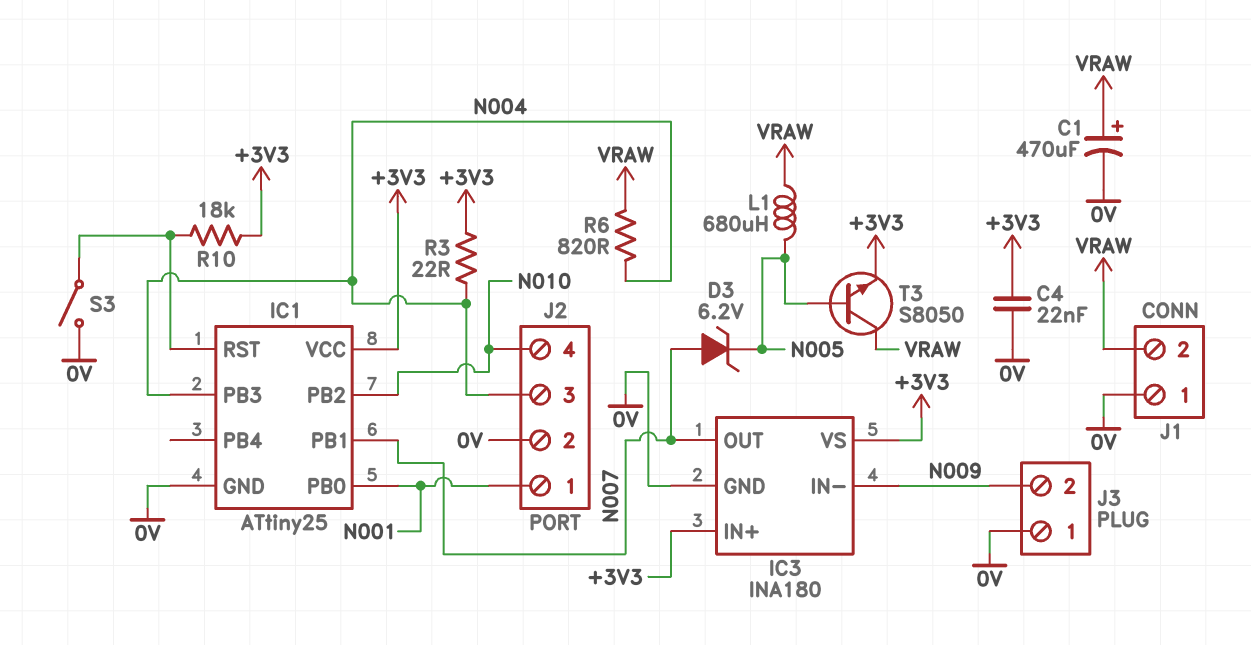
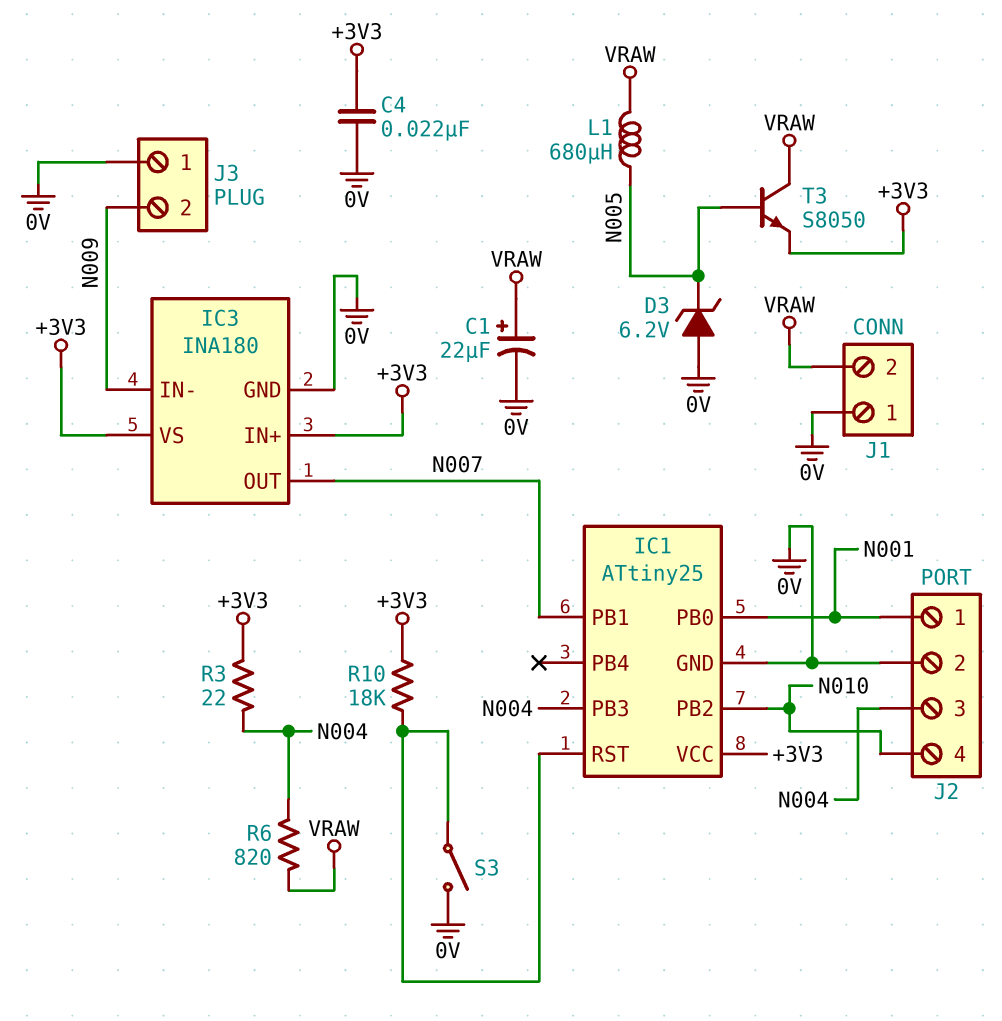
C1: 470uF (plus VRAW, minus 0V) -> 22uF (plus VRAW, minus 0V)
D3: zener 6.2V (A N007, K N005) -> zener 6.2V (A 0V, K N005)

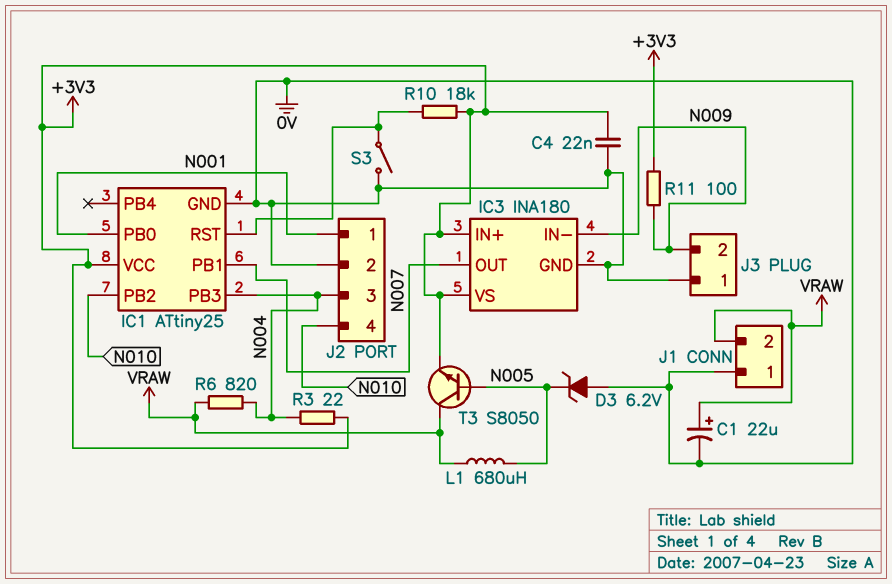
R11: none -> 100 (+3V3, N009)

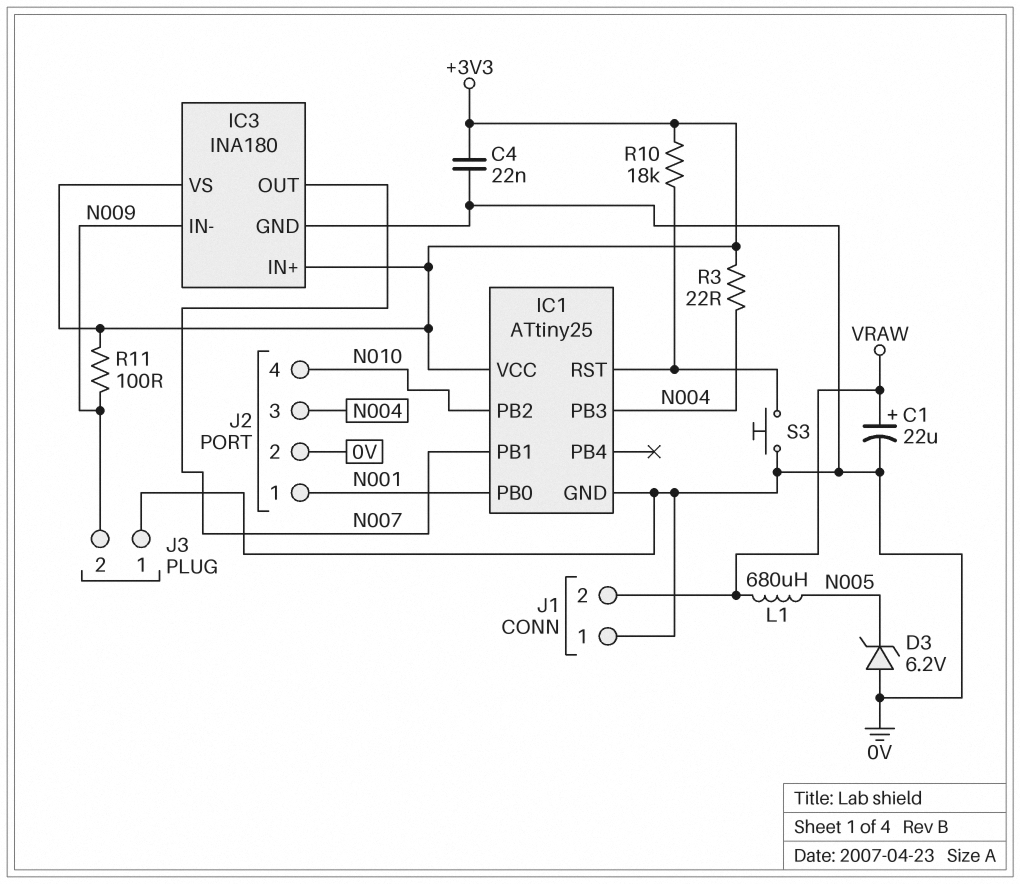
R6: 820 (N004, VRAW) -> none
S3: switch (0V, IC1/RST) -> button (0V, IC1/RST)
T3: NPN S8050 (B N005, C VRAW, E +3V3) -> none

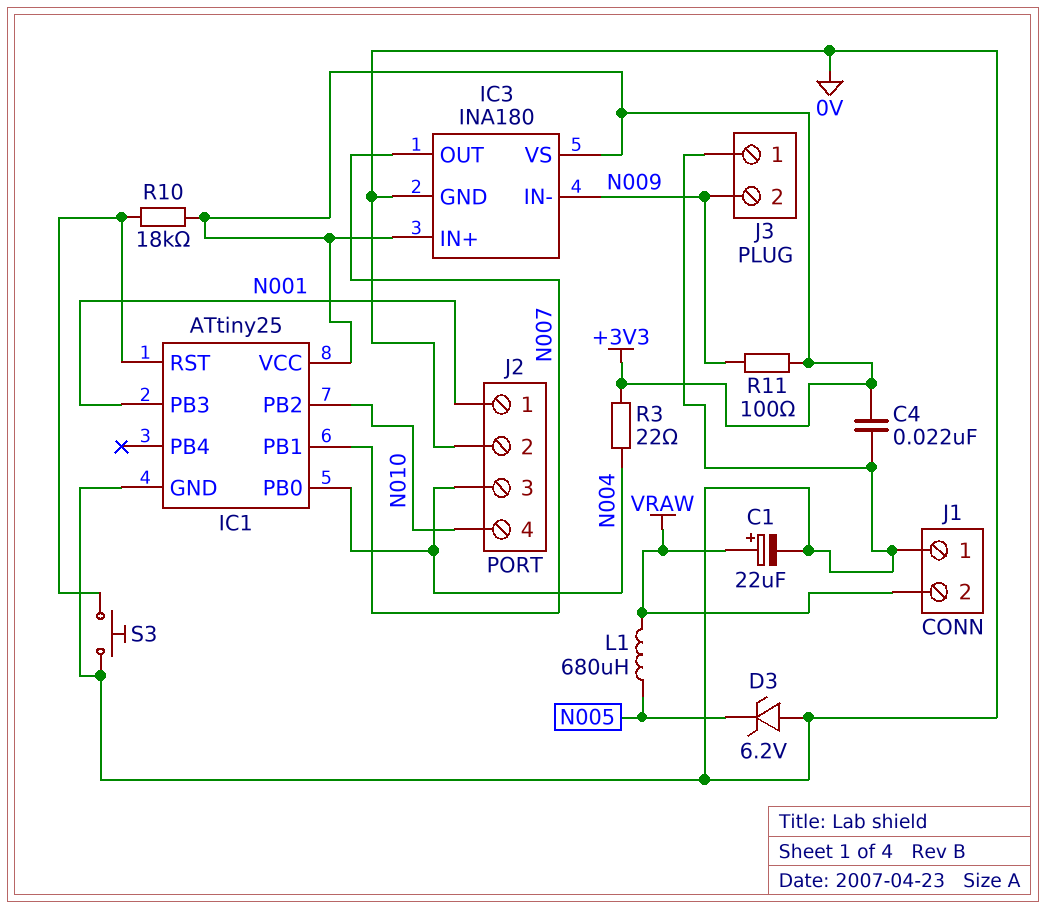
IC1 pin PB0: N001 -> N004
IC1 pin PB3: N004 -> N001

